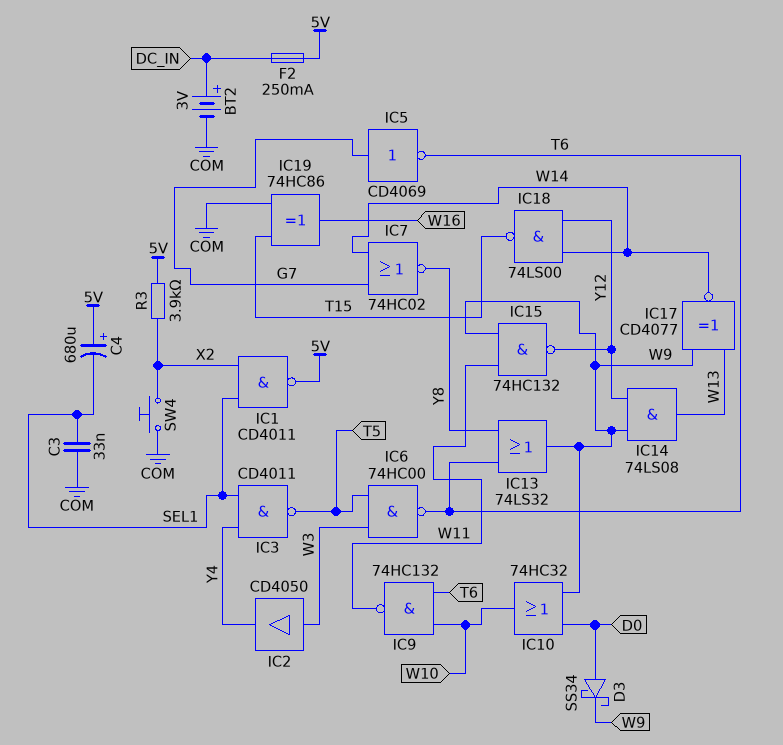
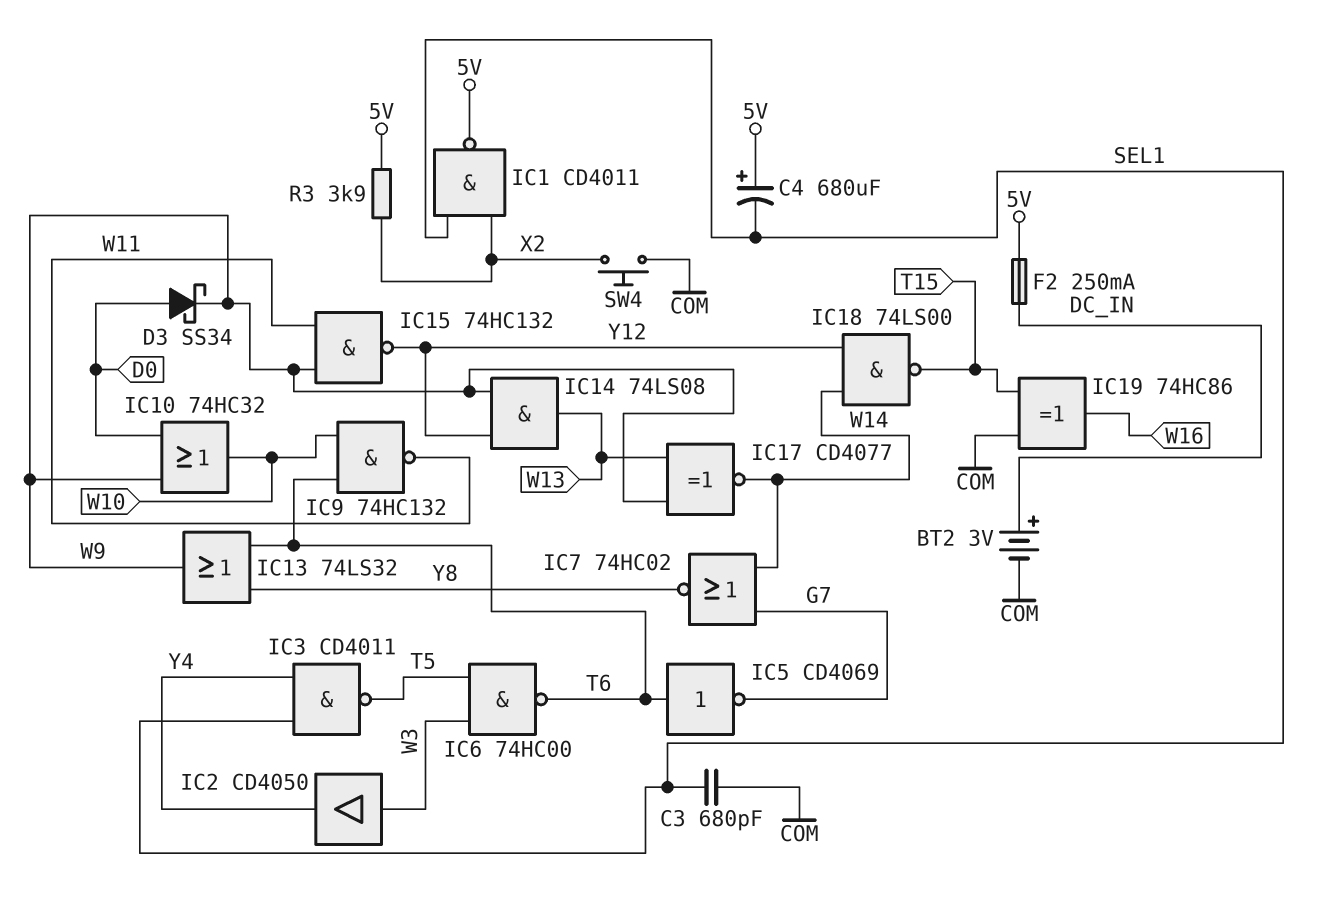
C3: 33nF (COM, SEL1) -> 680pF (COM, SEL1)
IC5: NOT CD4069 (in G7, out T6) -> NOT CD4069 (in T6, out G7)

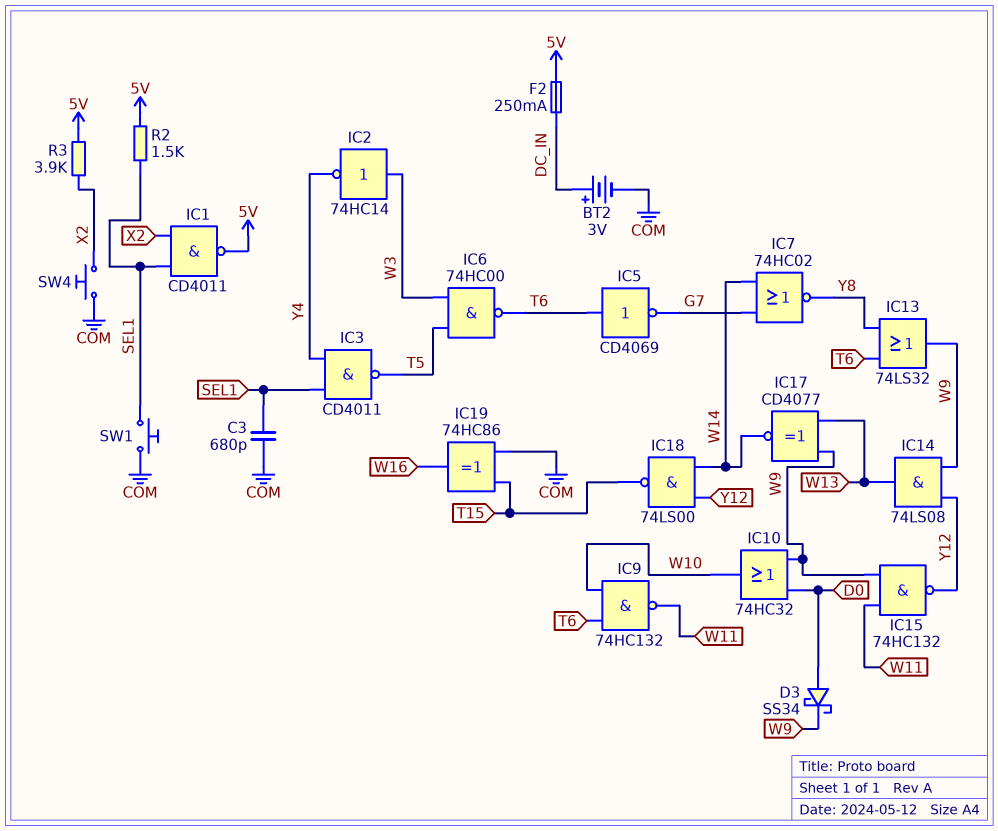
C4: 680uF (plus 5V, minus SEL1) -> none
IC2: buffer CD4050 (in W3, out Y4) -> NOT 74HC14 (in W3, out Y4)
R2: none -> 1.5k (5V, SEL1)
SW1: none -> button (COM, SEL1)

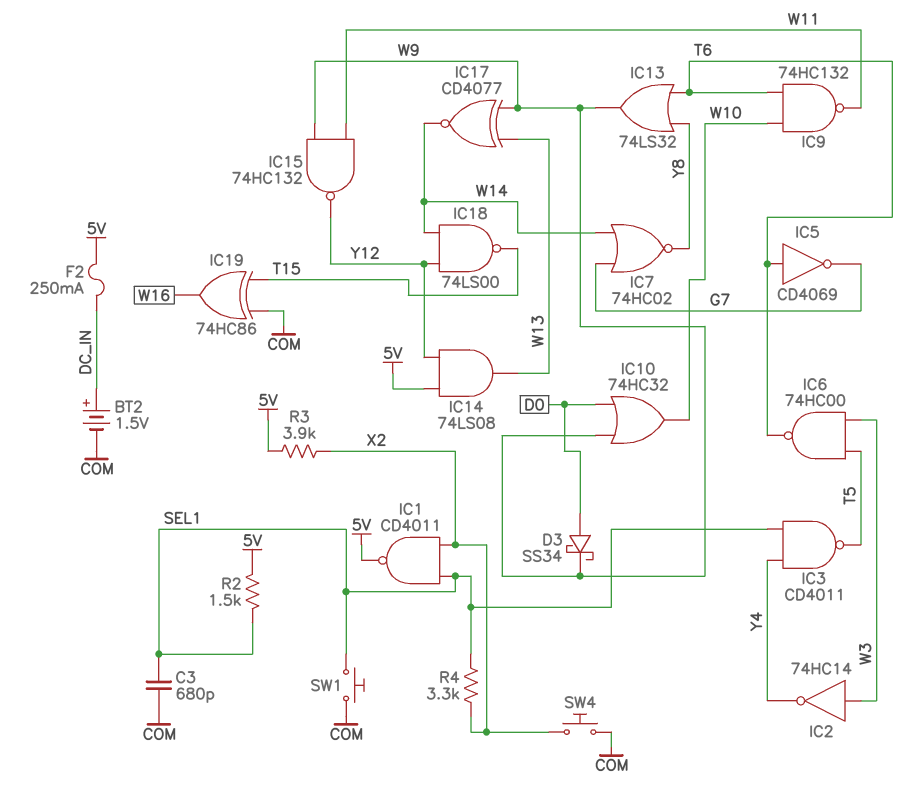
BT2: 3V (plus DC_IN, minus COM) -> 1.5V (plus DC_IN, minus COM)
IC14: AND 74LS08 (in W9, in Y12, out W13) -> AND 74LS08 (in 5V, in Y12, out W13)
R4: none -> 3.3k (SEL1, X2)

